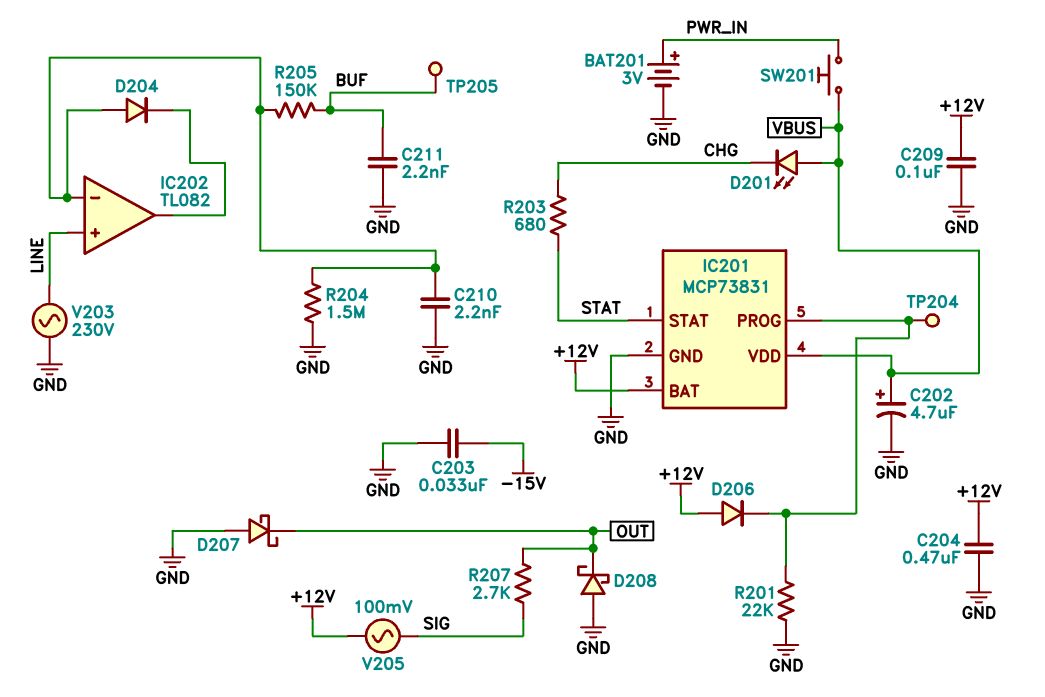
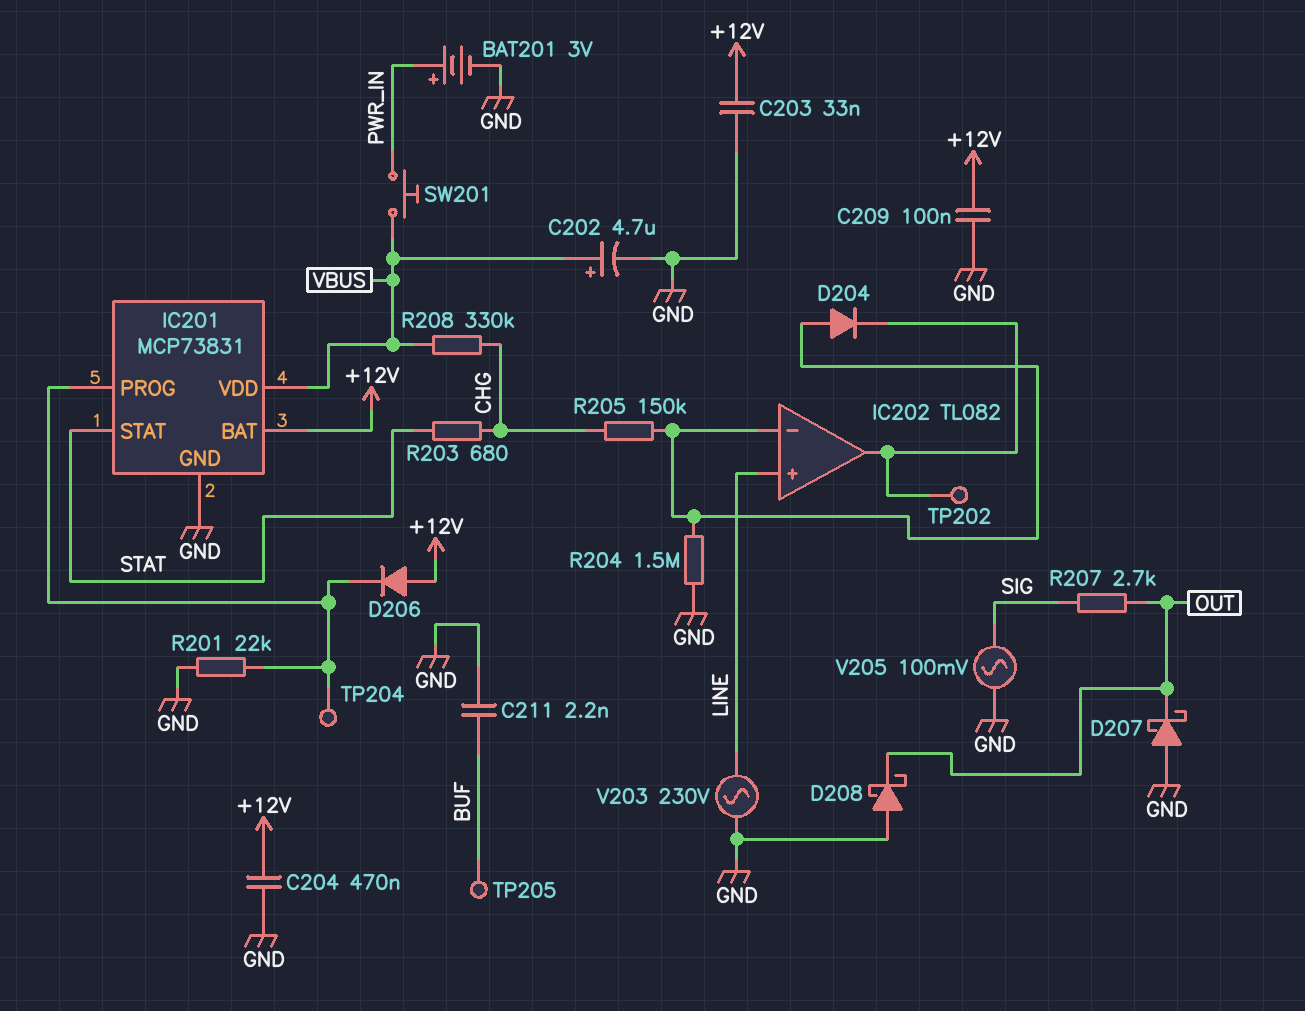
C203: 33nF (-15V, GND) -> 33nF (+12V, GND)
C210: 2.2nF (GND, IC202/in-) -> none
D201: LED (A VBUS, K CHG) -> none
R205: 150k (BUF, IC202/in-) -> 150k (CHG, IC202/in-)
R208: none -> 330k (CHG, VBUS)
TP202: none -> test point (IC202/out)
V205: AC 100mV (+12V, SIG) -> AC 100mV (GND, SIG)

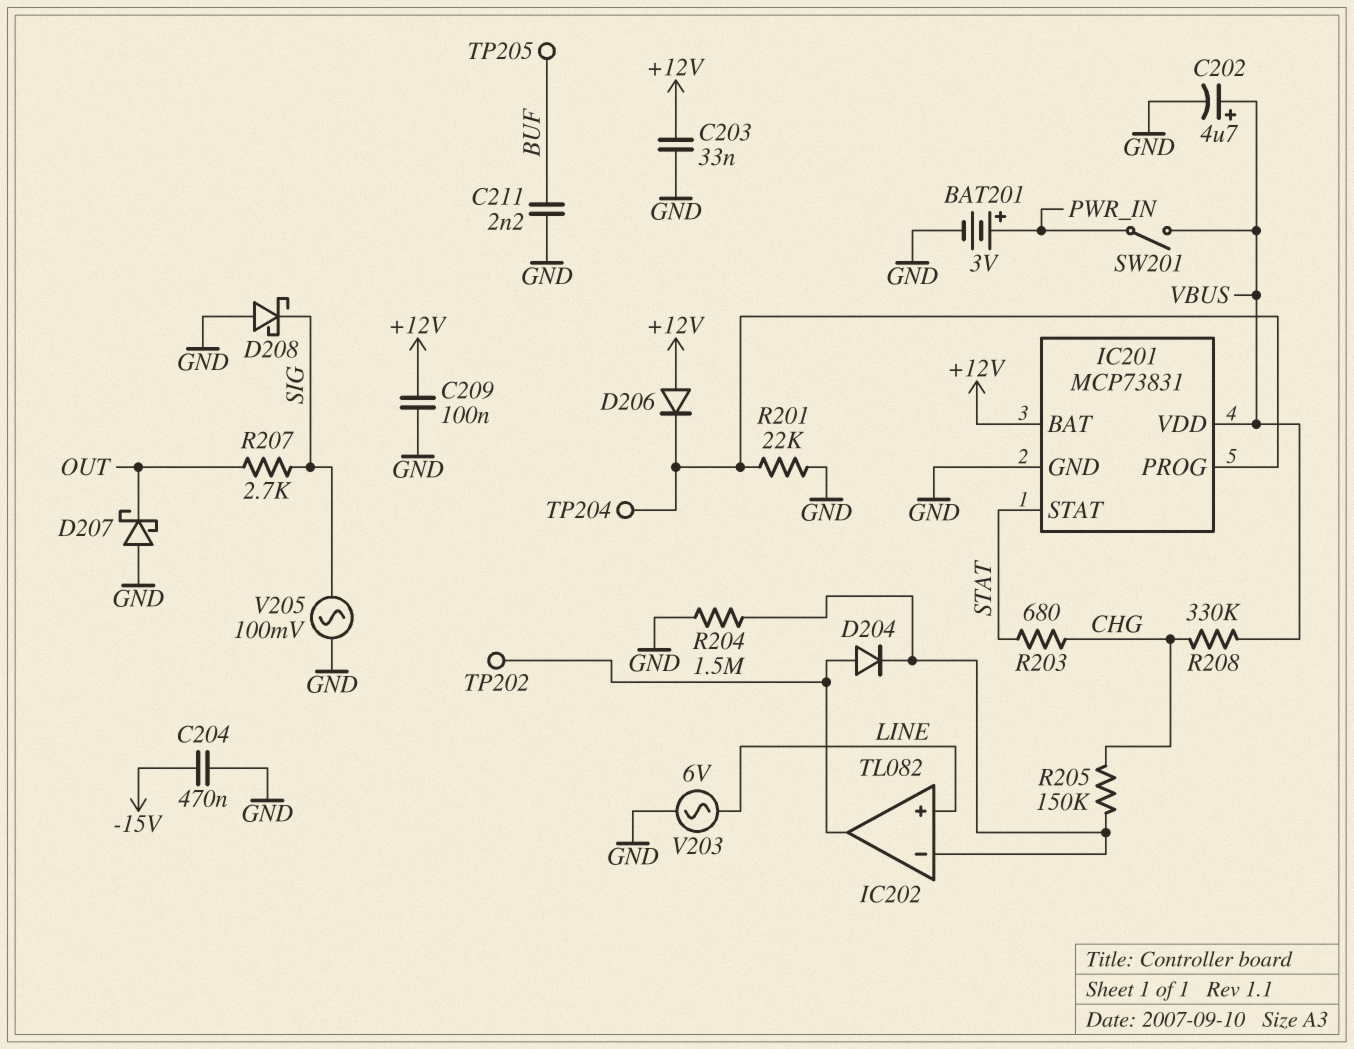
C204: 470nF (+12V, GND) -> 470nF (-15V, GND)
D204: diode (A IC202/in-, K IC202/out) -> diode (A IC202/out, K IC202/in-)
D208: schottky (A GND, K OUT) -> schottky (A GND, K SIG)
SW201: button (PWR_IN, VBUS) -> switch (PWR_IN, VBUS)
V203: AC 230V (GND, LINE) -> AC 6V (GND, LINE)

